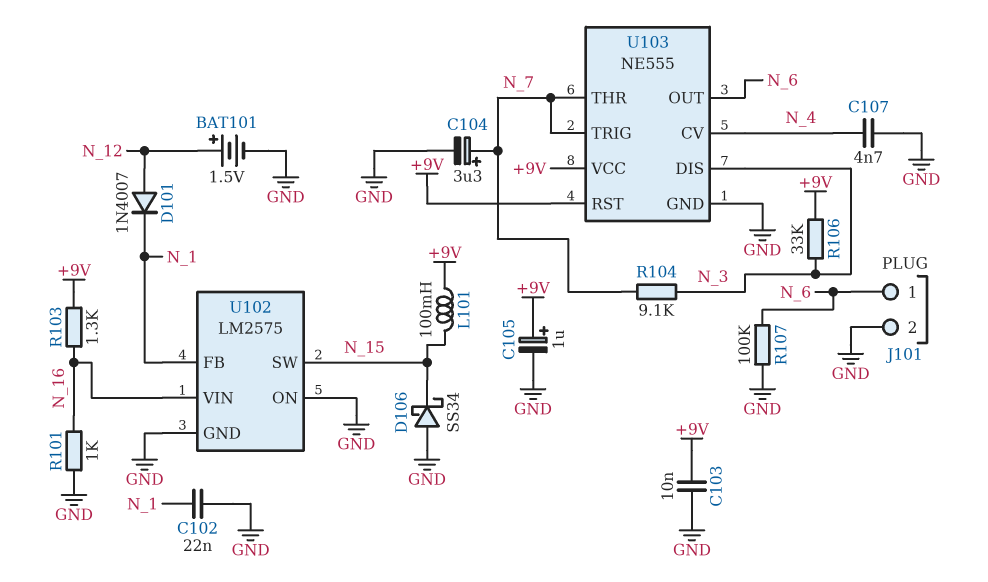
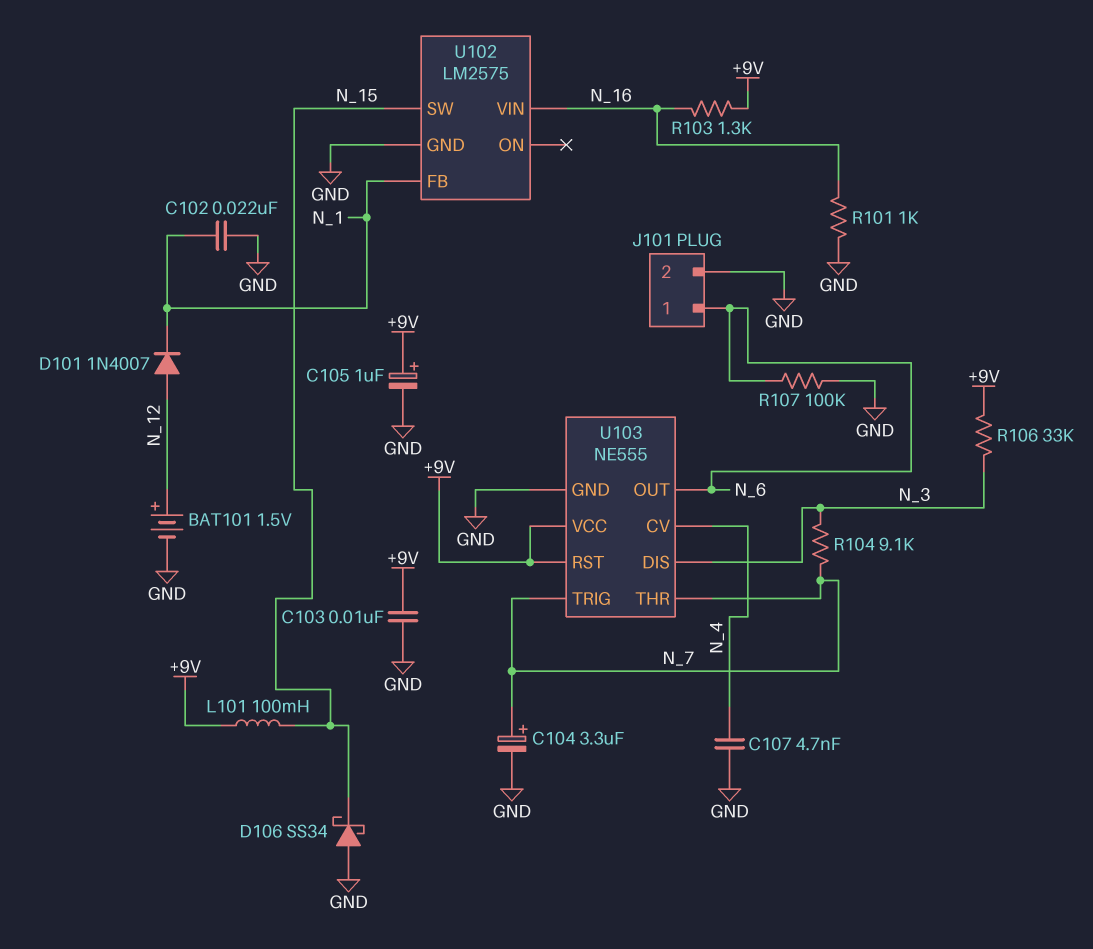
U102 pin ON: GND -> none

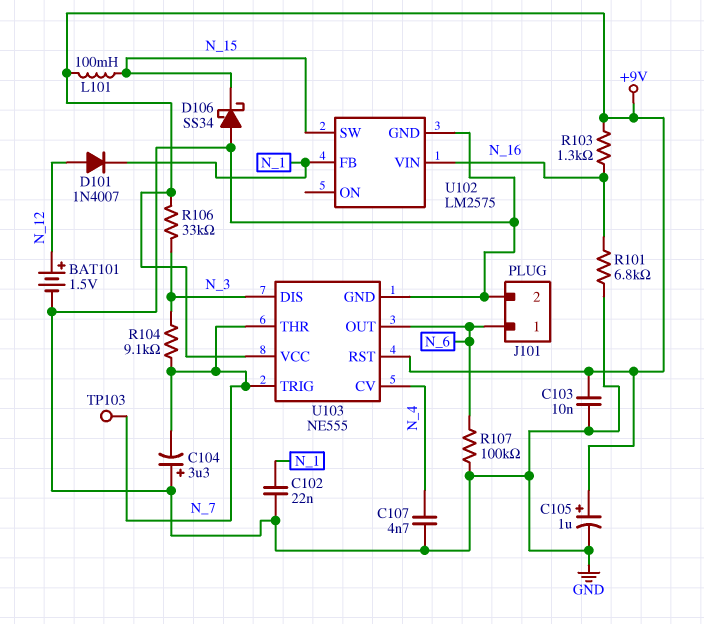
C104: 3.3uF (plus N_7, minus GND) -> 3.3uF (plus GND, minus N_7)
R101: 1k (GND, N_16) -> 6.8k (GND, N_16)
TP103: none -> test point (N_7)

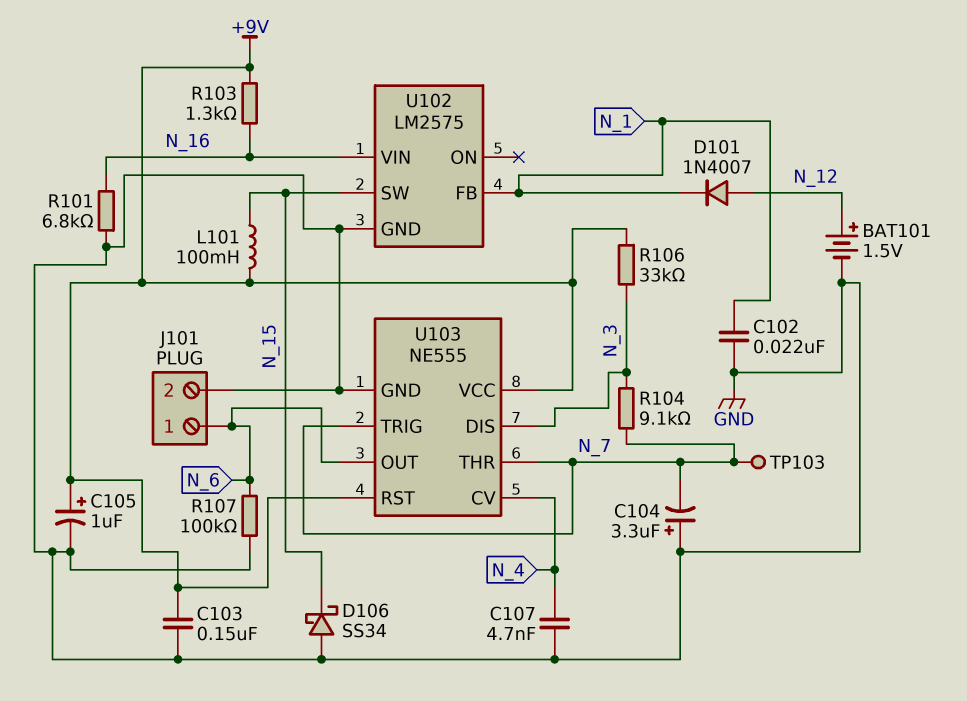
C103: 10nF (+9V, GND) -> 150nF (+9V, GND)

